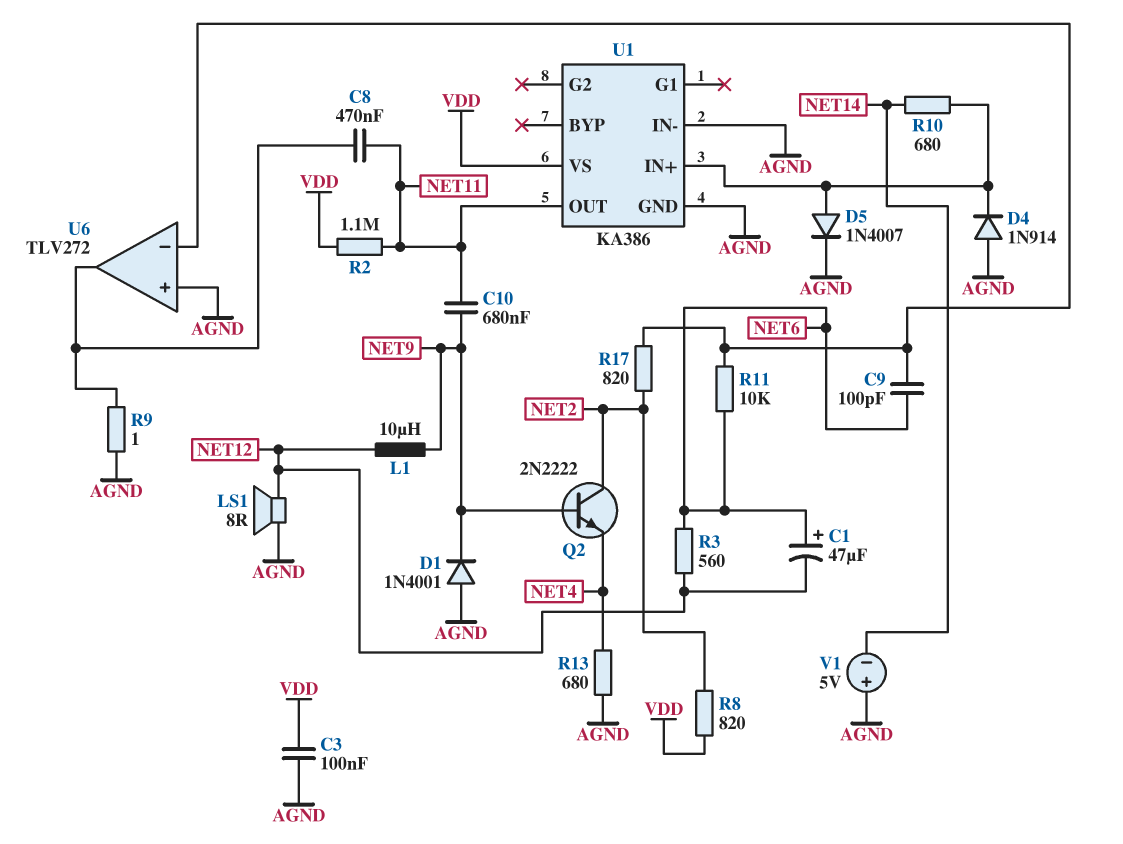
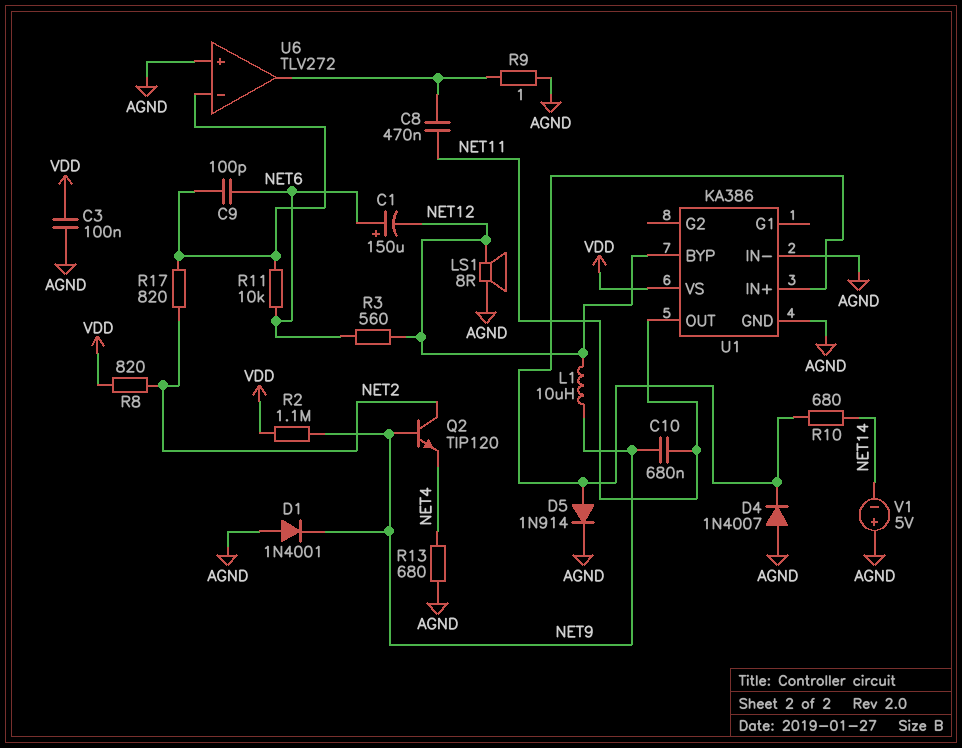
C1: 47uF (plus NET6, minus NET12) -> 150uF (plus NET6, minus NET12)
D4: diode 1N914 (A AGND, K U1/IN+) -> diode 1N4007 (A AGND, K U1/IN+)
D5: diode 1N4007 (A U1/IN+, K AGND) -> diode 1N914 (A U1/IN+, K AGND)
Q2: NPN 2N2222 (B NET9, C NET2, E NET4) -> NPN TIP120 (B NET9, C NET2, E NET4)
R2: 1.1M (NET11, VDD) -> 1.1M (NET9, VDD)
U1 pin BYP: none -> NET12

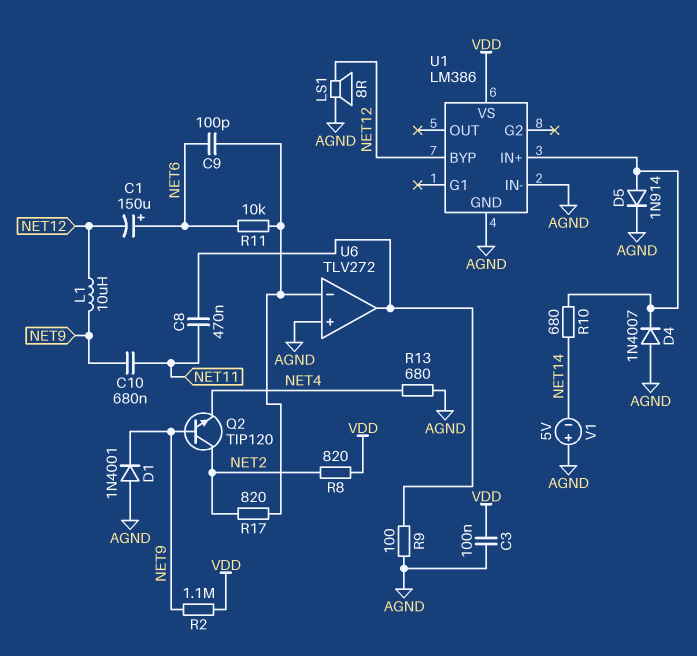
R3: 560 (NET6, NET12) -> none
R9: 1 (AGND, U6/out) -> 100 (AGND, U6/out)
U1: KA386 -> LM386
U1 pin OUT: NET11 -> none

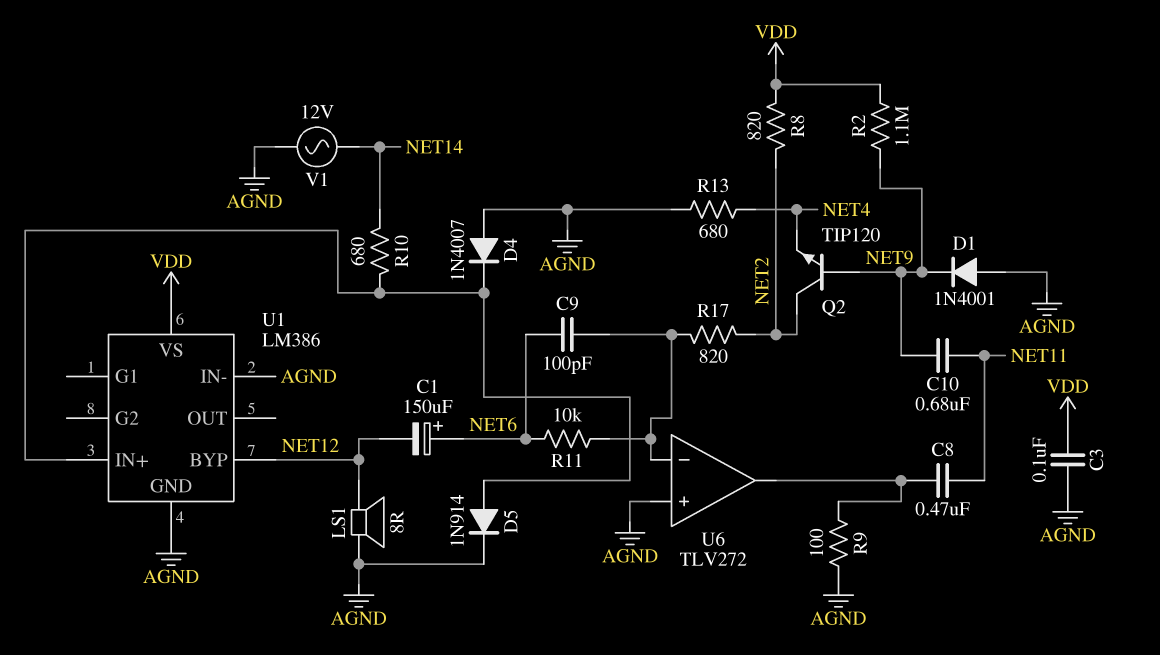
L1: 10uH (NET9, NET12) -> none
V1: 5V (plus AGND, minus NET14) -> AC 12V (AGND, NET14)

